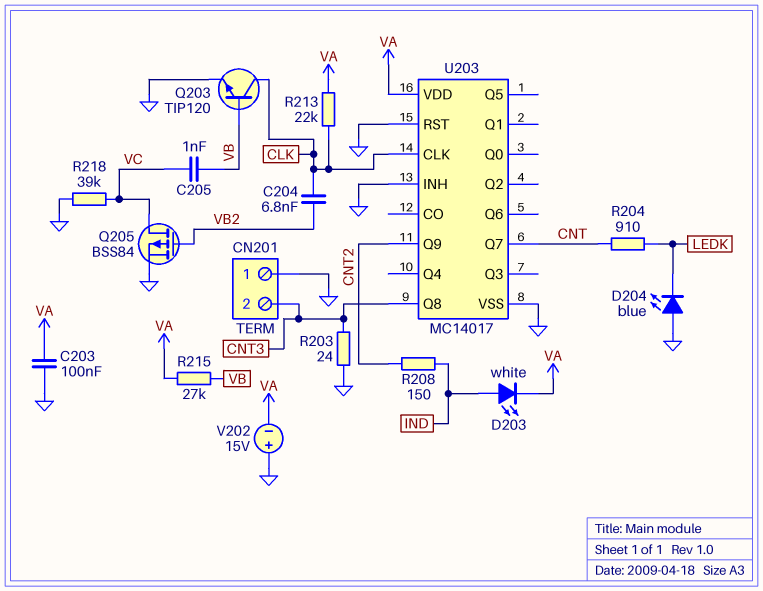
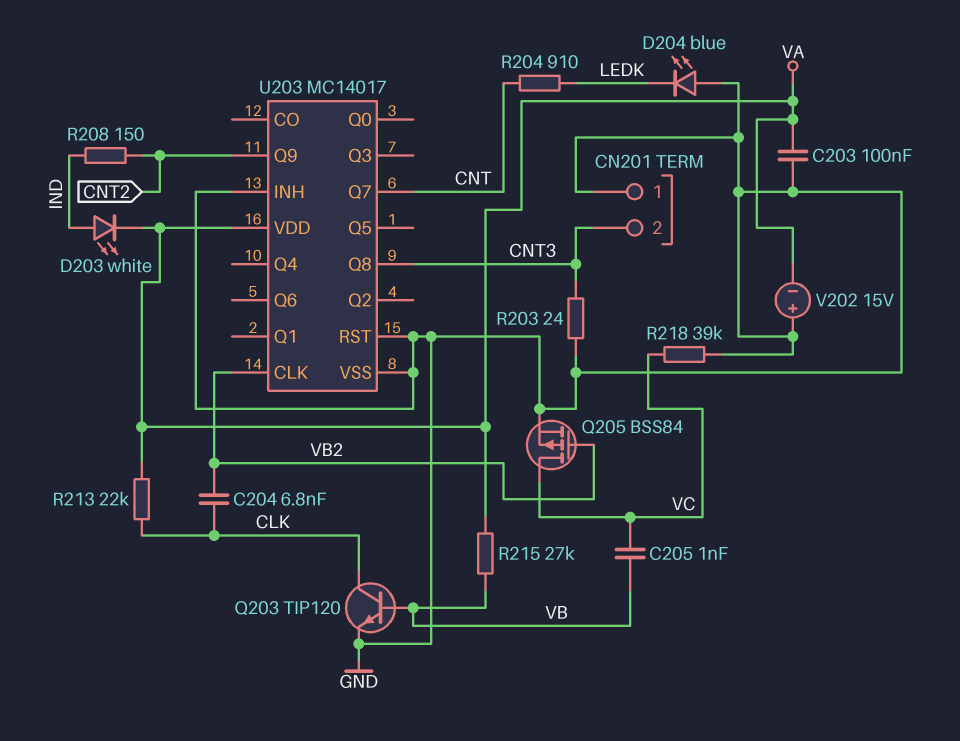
U203 pin CLK: CLK -> VB2

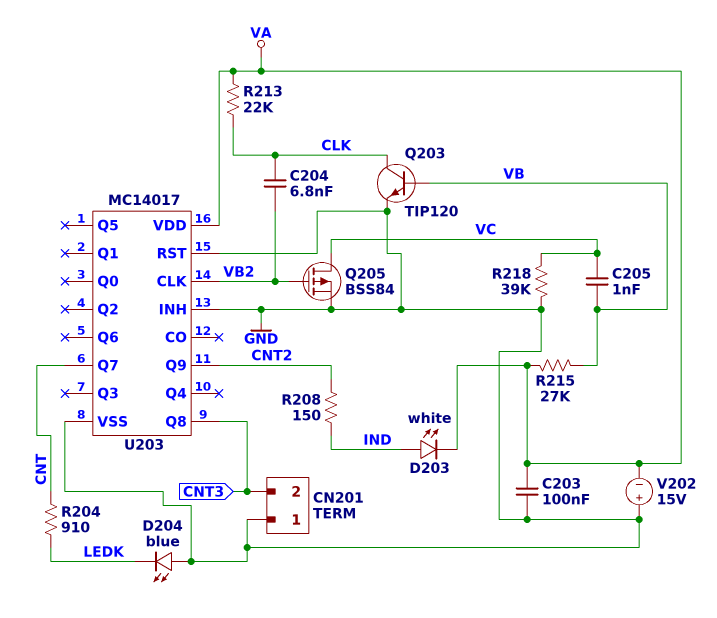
R203: 24 (CNT3, GND) -> none

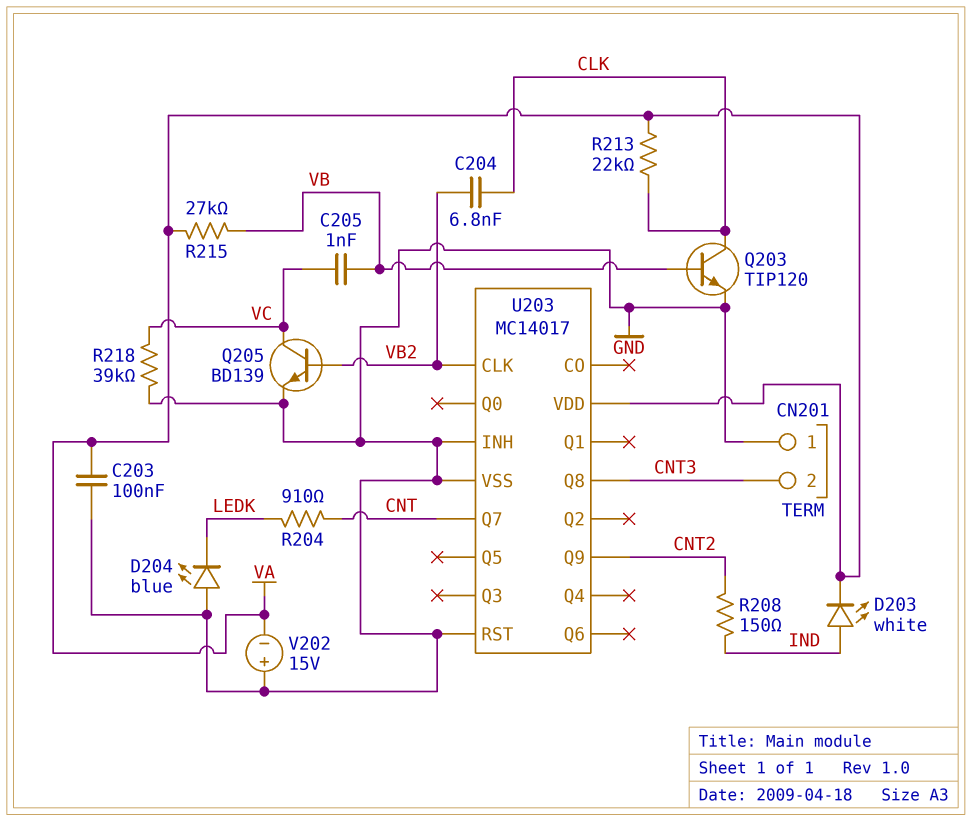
Q205: PMOS BSS84 (G VB2, D VC, S GND) -> NPN BD139 (B VB2, C VC, E GND)

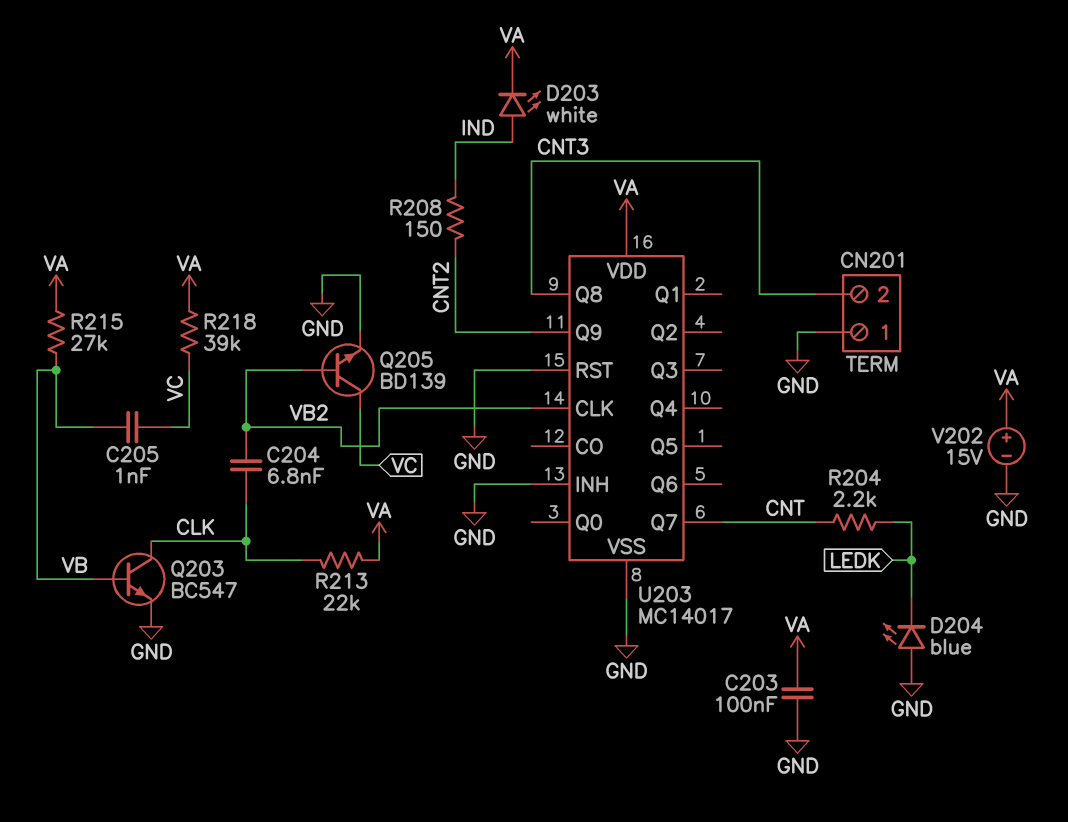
Q203: NPN TIP120 (B VB, C CLK, E GND) -> NPN BC547 (B VB, C CLK, E GND)
R204: 910 (CNT, LEDK) -> 2.2k (CNT, LEDK)
R218: 39k (GND, VC) -> 39k (VA, VC)
V202: 15V (plus GND, minus VA) -> 15V (plus VA, minus GND)

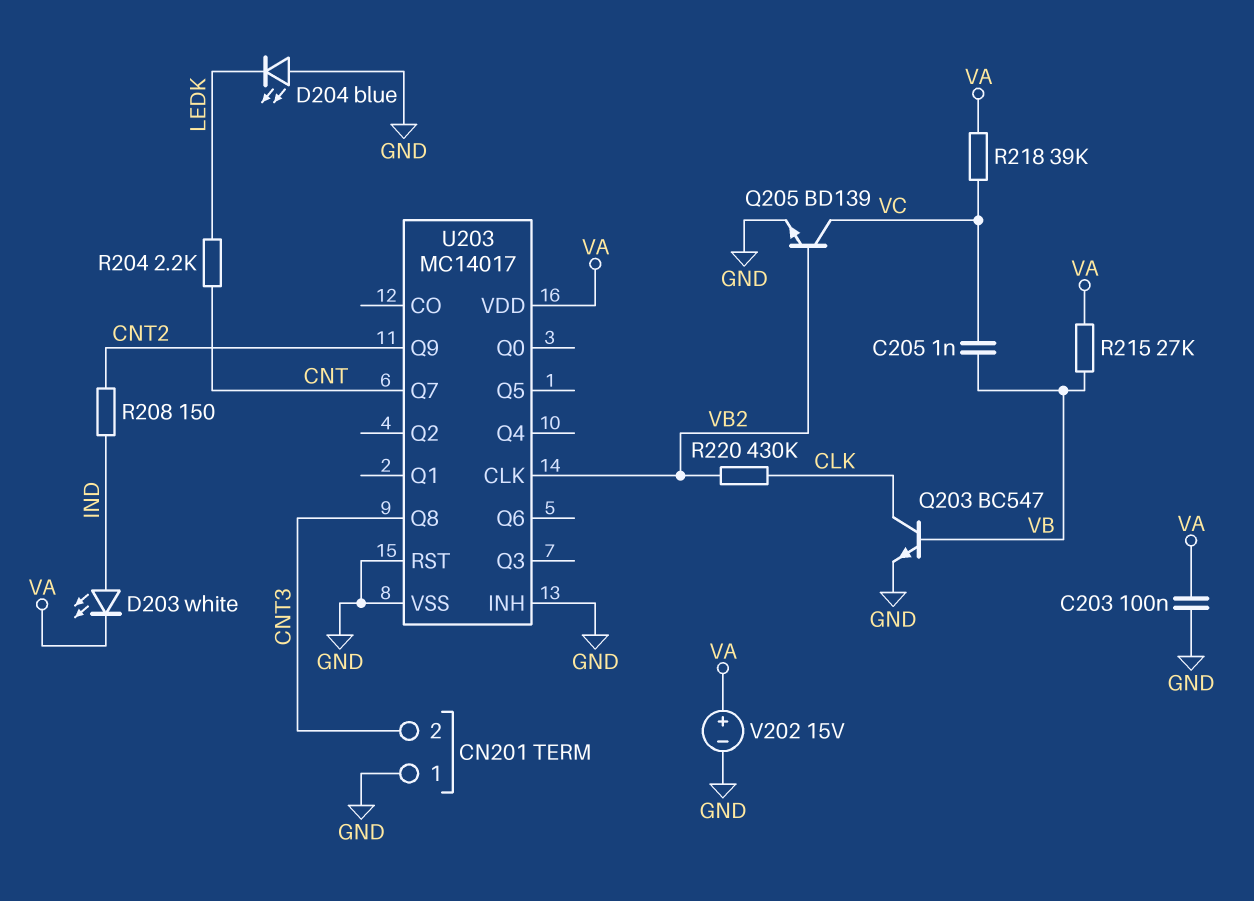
C204: 6.8nF (CLK, VB2) -> none
R213: 22k (CLK, VA) -> none
R220: none -> 430k (CLK, VB2)

